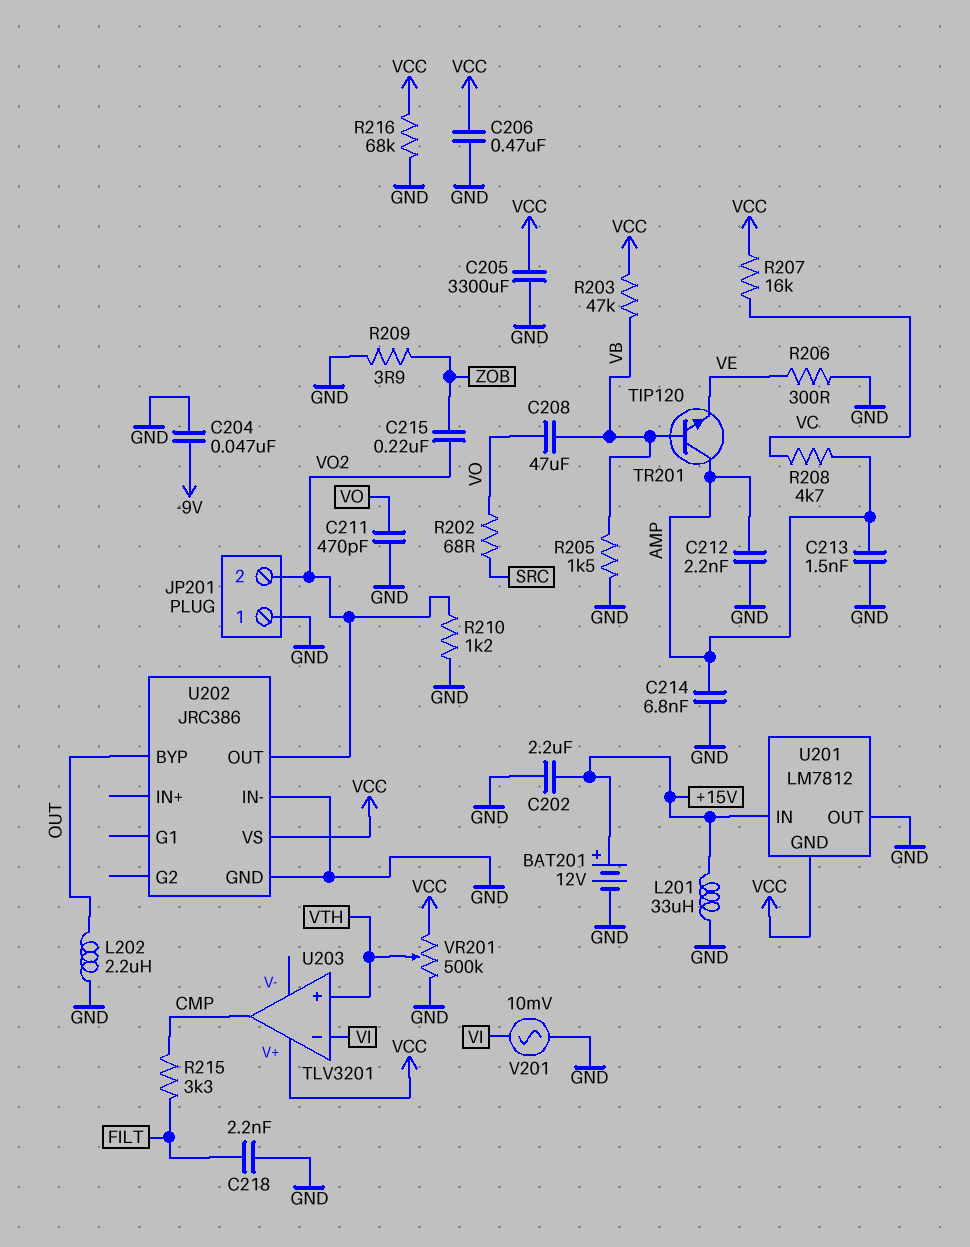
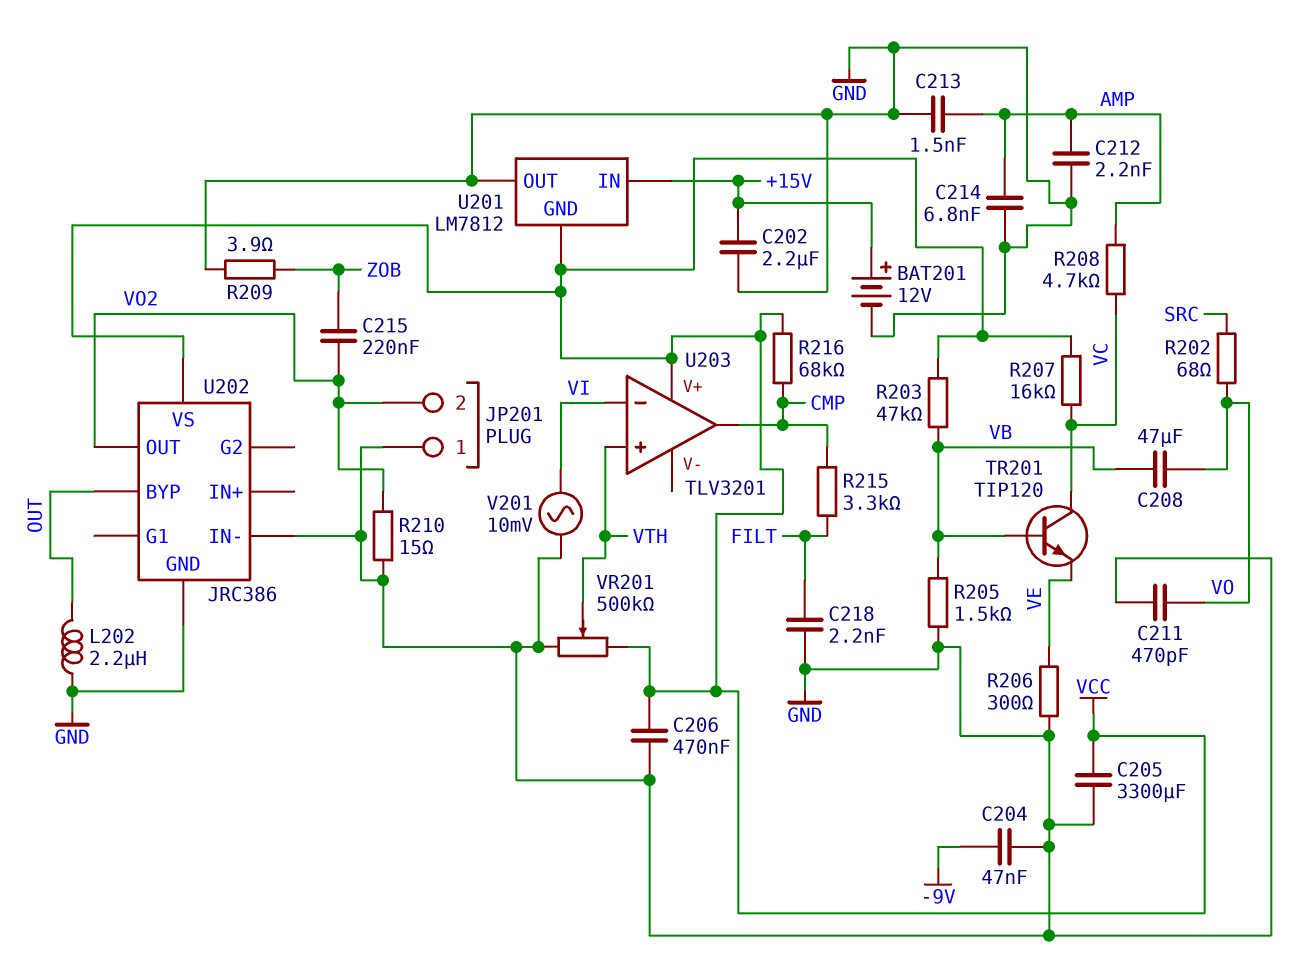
L201: 33uH (+15V, GND) -> none
R210: 1.2k (GND, VO2) -> 15 (GND, VO2)
R216: 68k (GND, VCC) -> 68k (CMP, VCC)
TR201: NPN TIP120 (B VB, C AMP, E VE) -> NPN TIP120 (B VB, C VC, E VE)

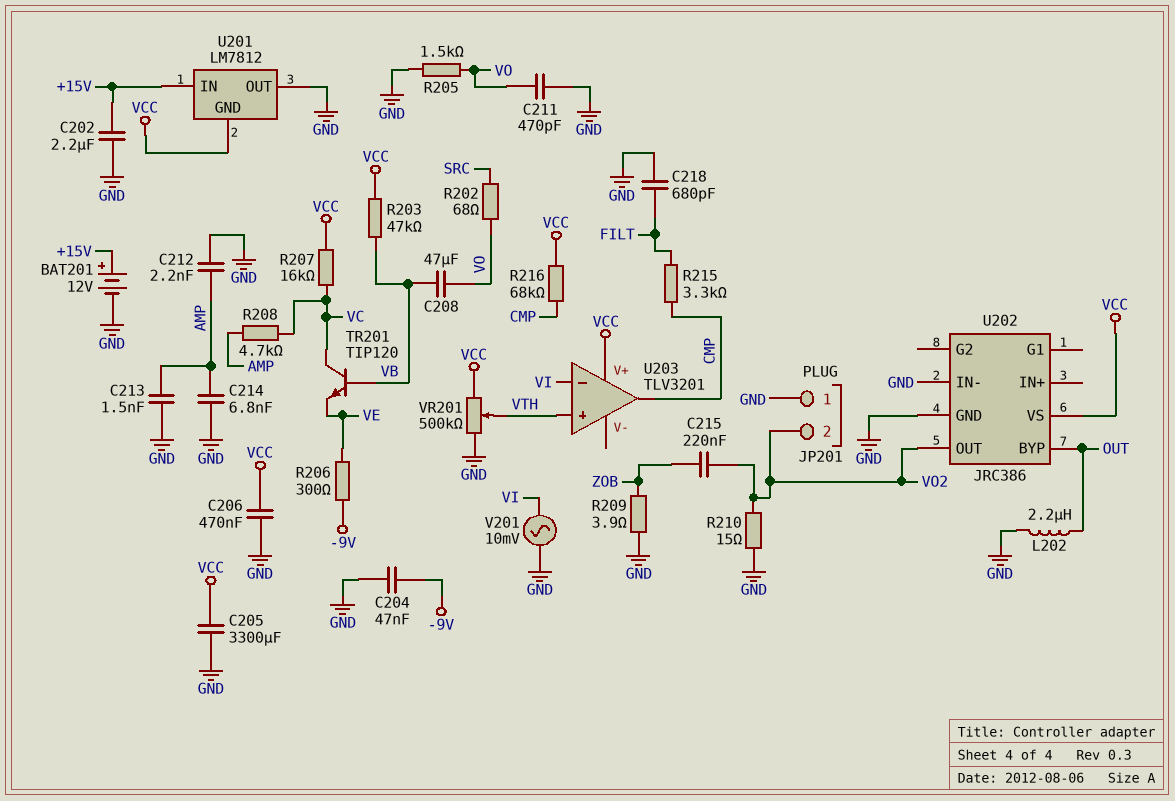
C218: 2.2nF (FILT, GND) -> 680pF (FILT, GND)
R205: 1.5k (GND, VB) -> 1.5k (GND, VO)
R206: 300 (GND, VE) -> 300 (-9V, VE)

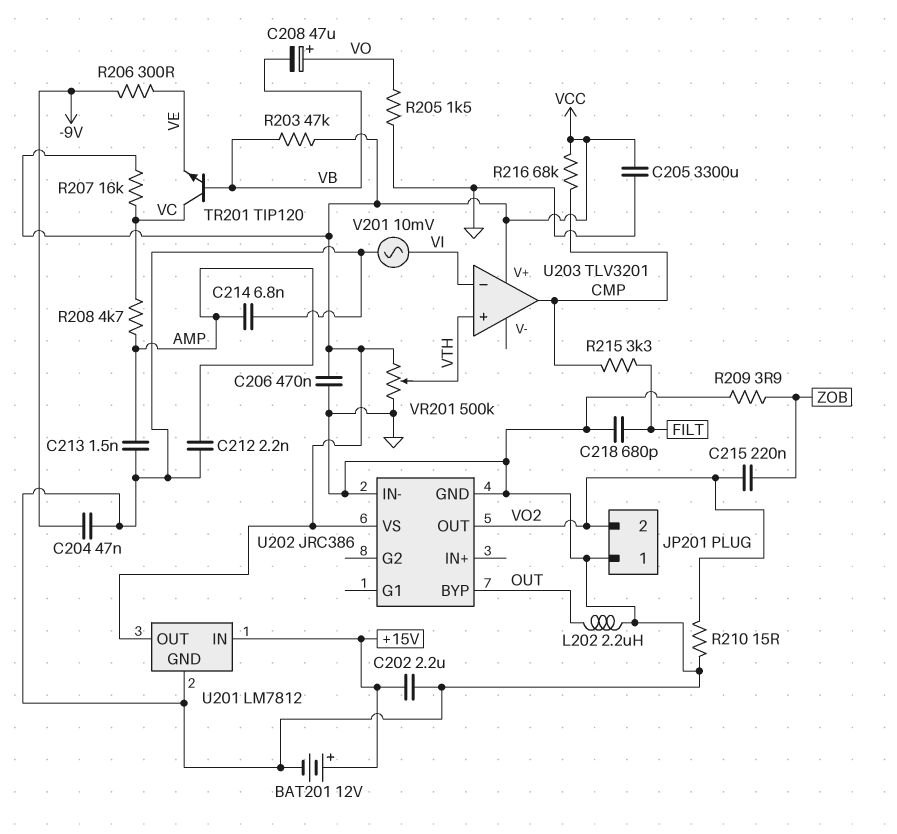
C208: 47uF (VB, VO) -> 47uF (plus VO, minus VB)
C211: 470pF (GND, VO) -> none
R202: 68 (SRC, VO) -> none
U201 pin GND: VCC -> GND
U201 pin OUT: GND -> VCC

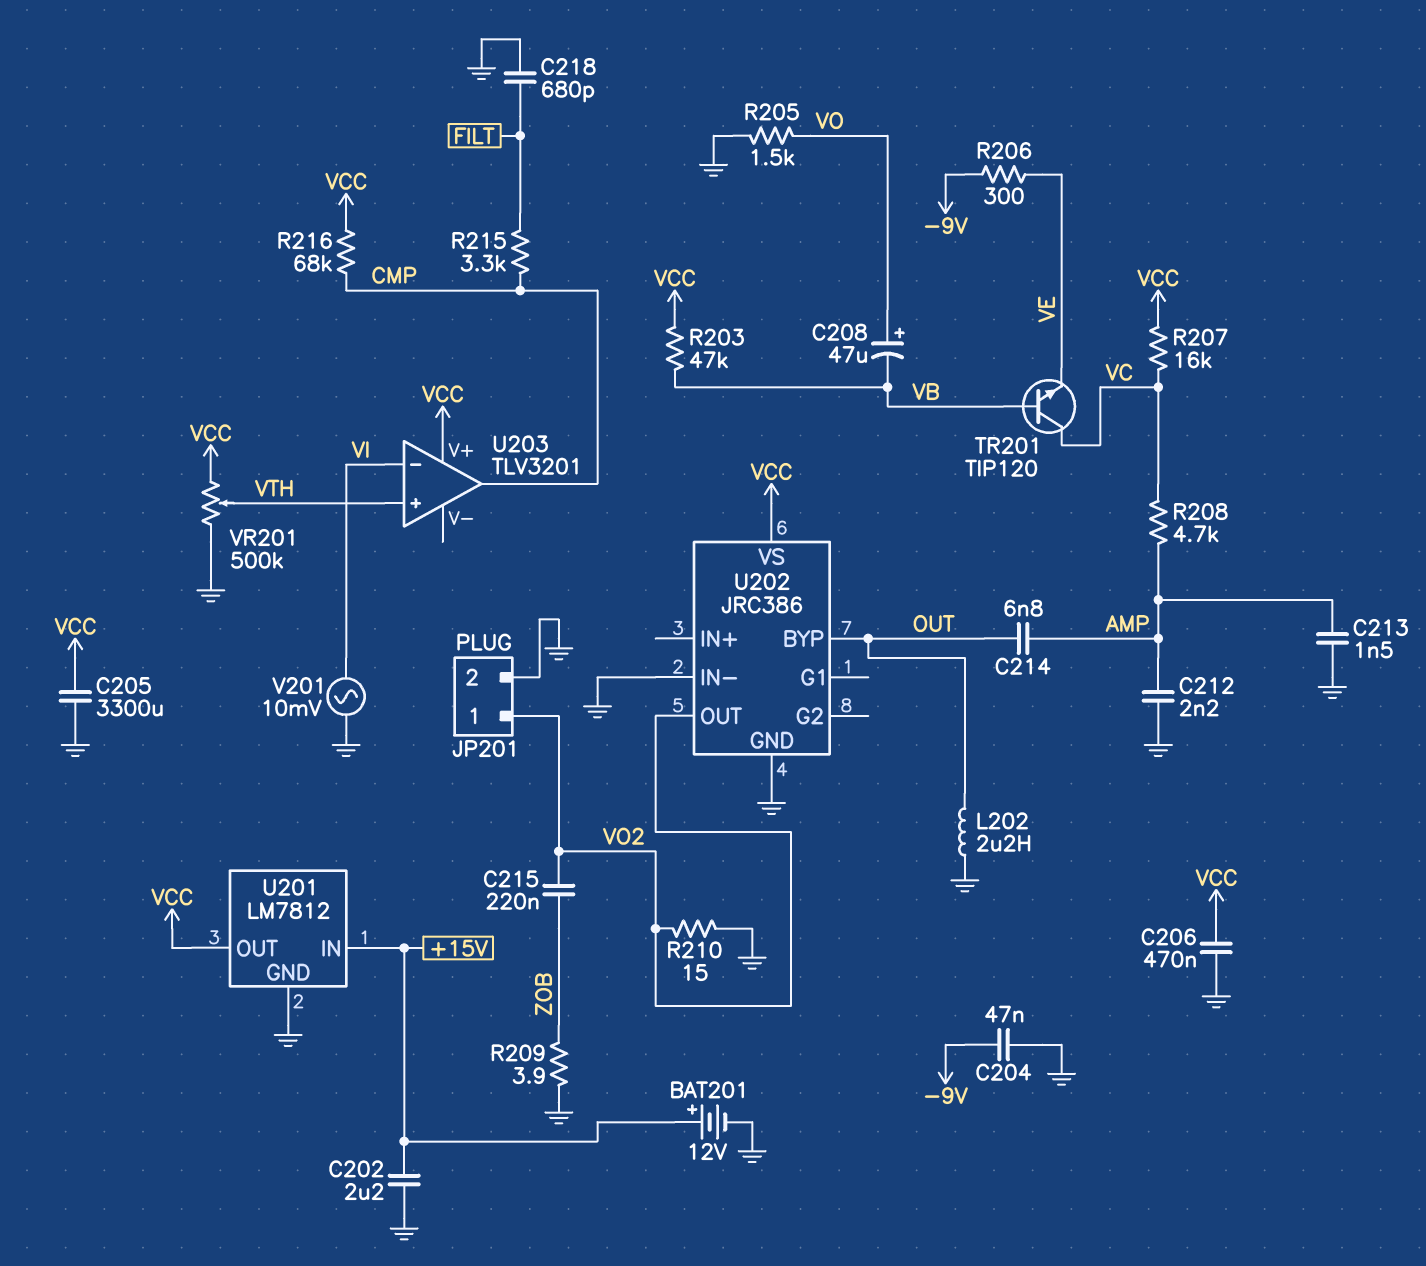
C214: 6.8nF (AMP, GND) -> 6.8nF (AMP, OUT)
JP201 pin 1: GND -> VO2
JP201 pin 2: VO2 -> GND

